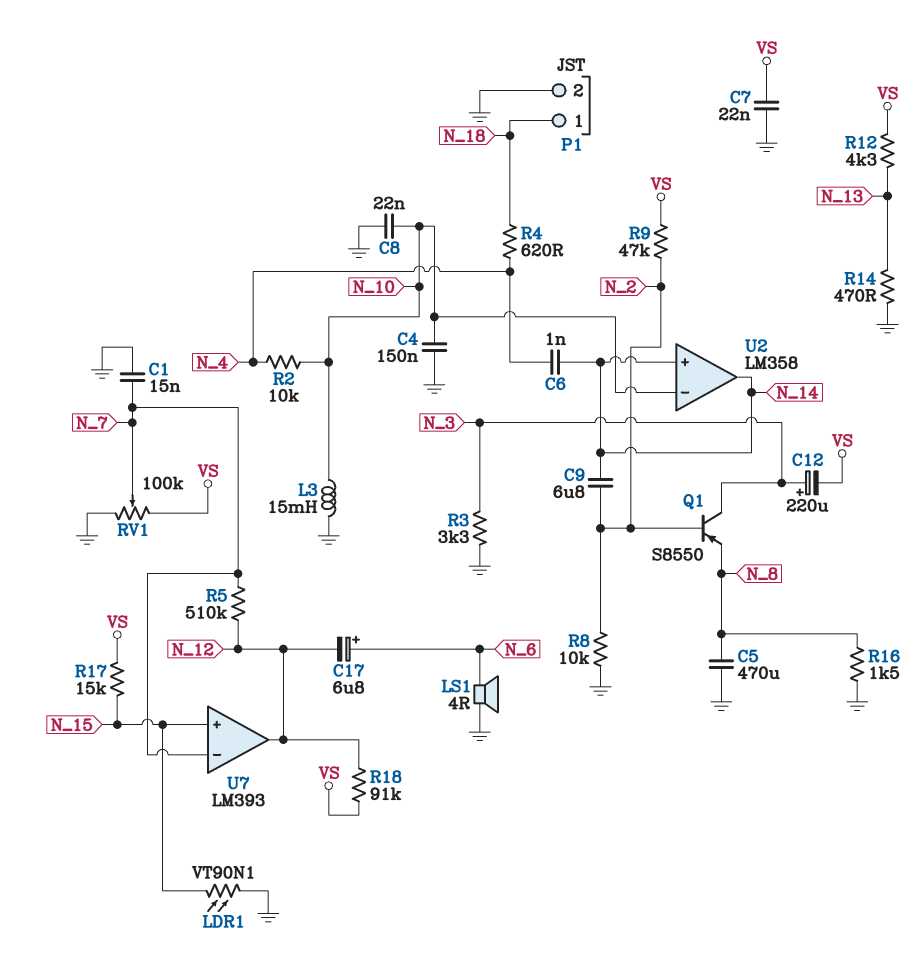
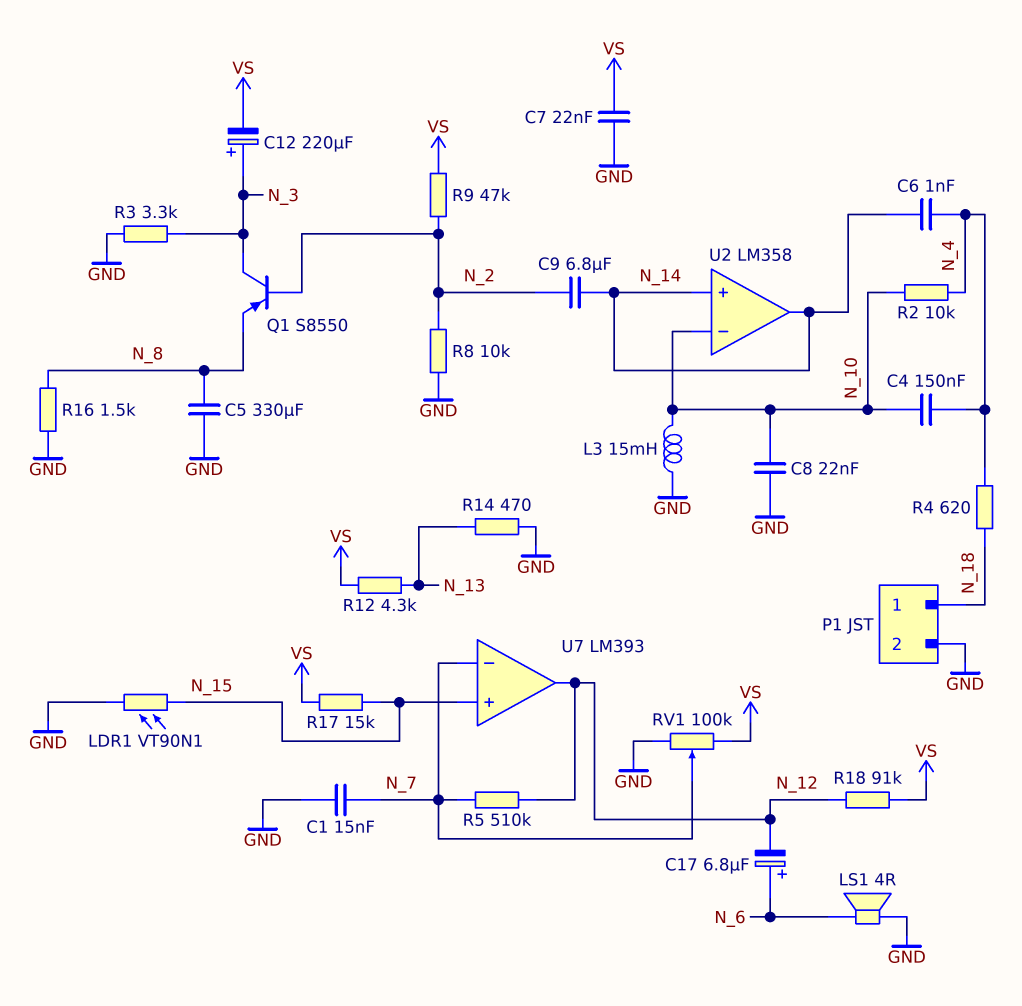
C4: 150nF (GND, N_10) -> 150nF (N_4, N_10)
C5: 470uF (GND, N_8) -> 330uF (GND, N_8)

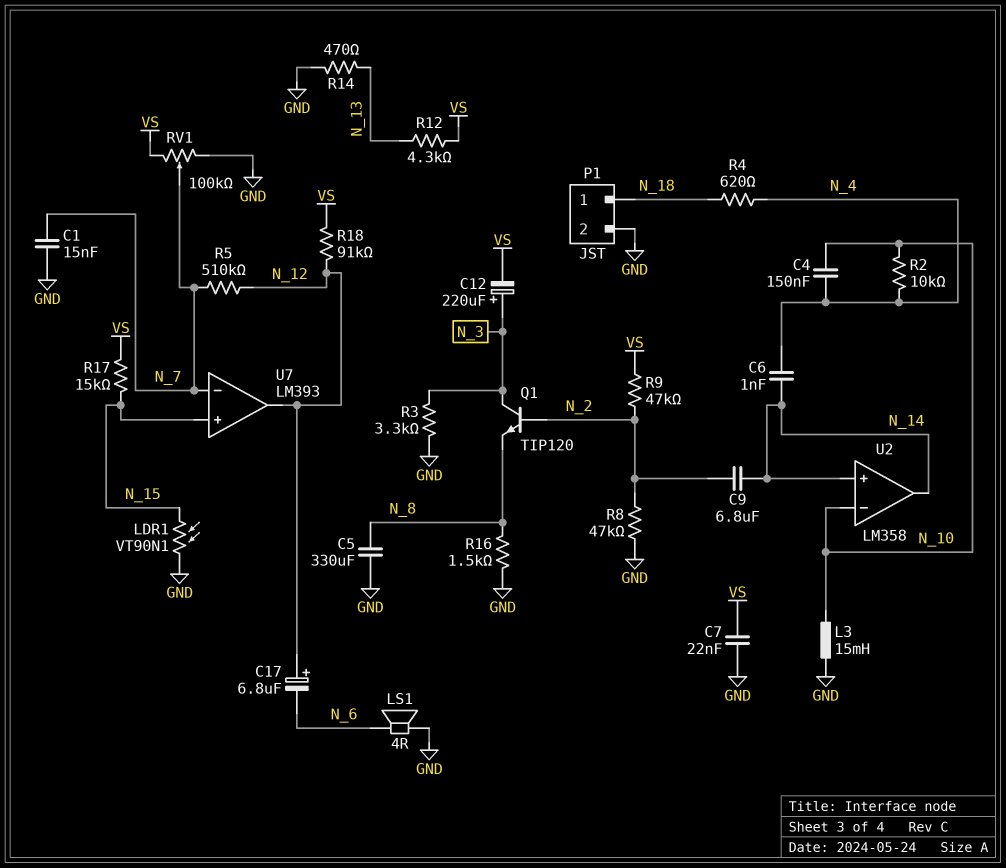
C8: 22nF (GND, N_10) -> none
C17: 6.8uF (plus N_6, minus N_12) -> 6.8uF (plus N_12, minus N_6)
Q1: PNP S8550 (B N_2, C N_3, E N_8) -> NPN TIP120 (B N_2, C N_3, E N_8)
R8: 10k (GND, N_2) -> 47k (GND, N_2)

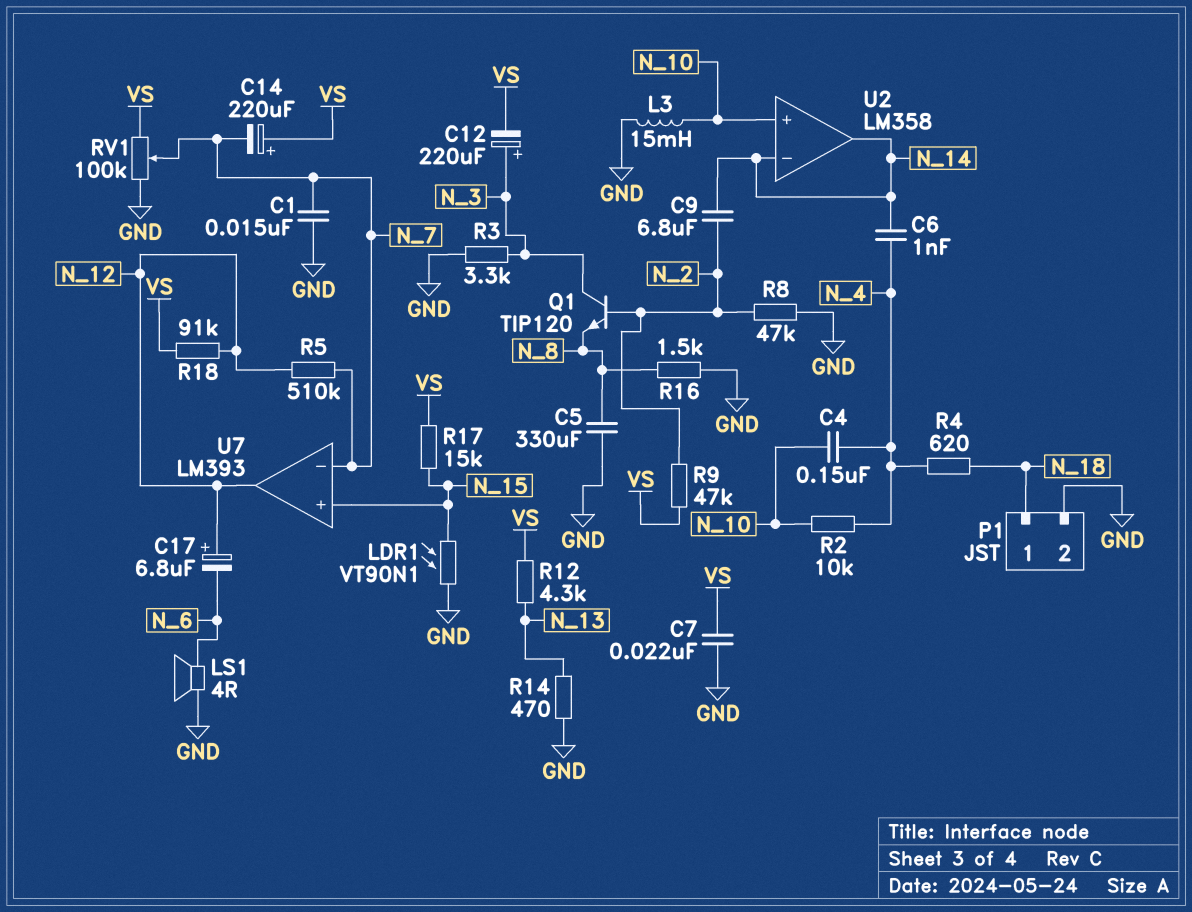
C14: none -> 220uF (plus VS, minus N_7)
U2 pin in+: N_14 -> N_10
U2 pin in-: N_10 -> N_14

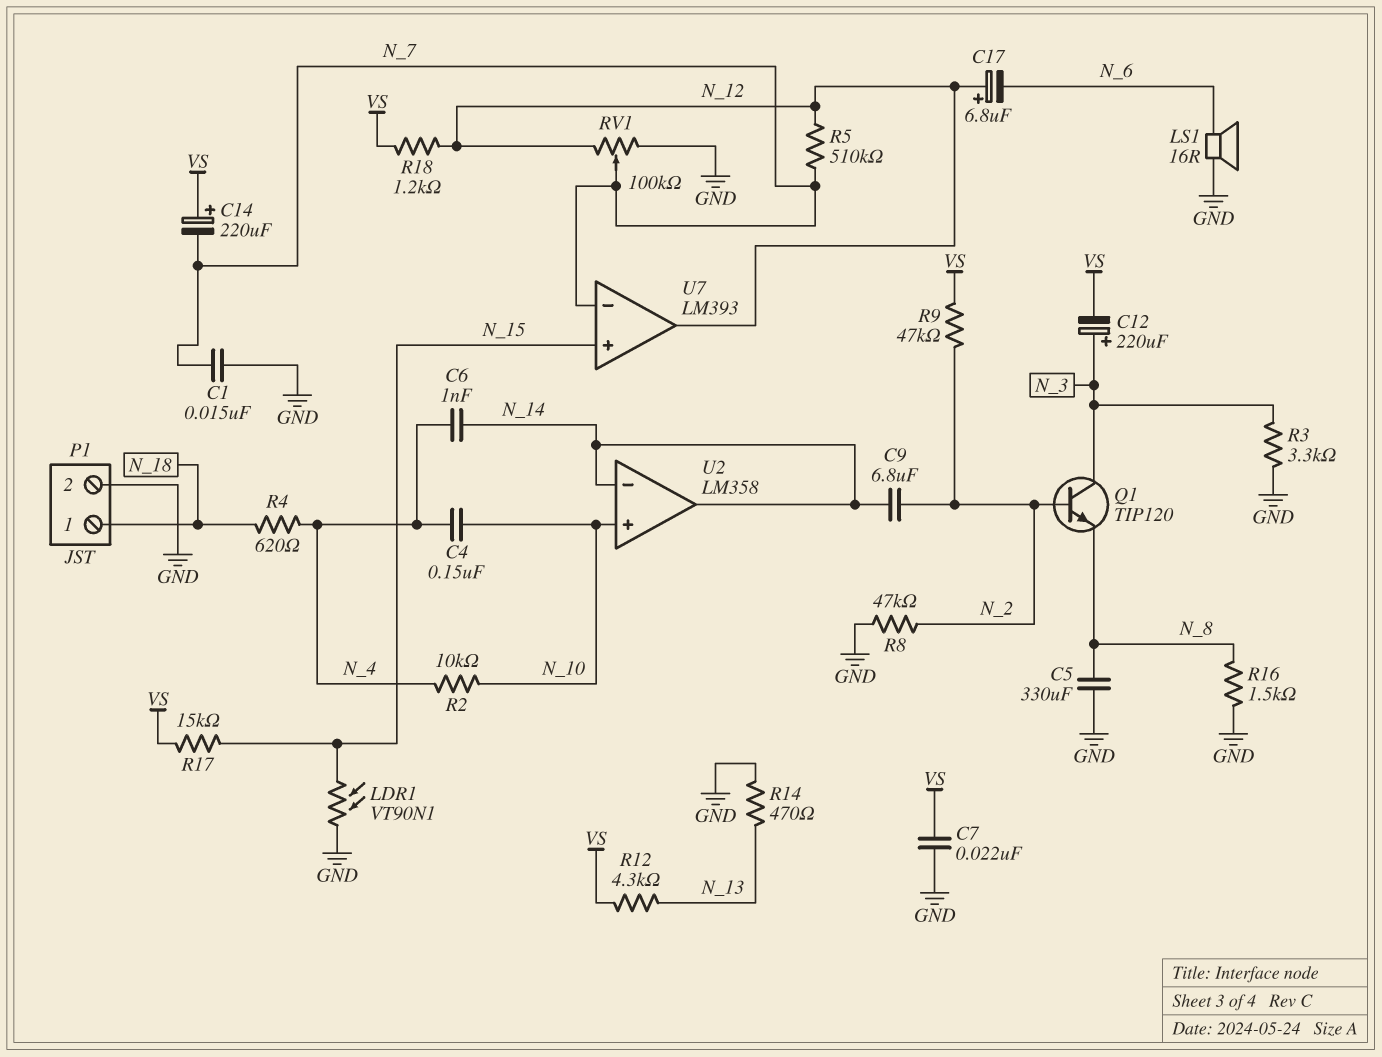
L3: 15mH (GND, N_10) -> none
LS1: speaker 4R (GND, N_6) -> speaker 16R (GND, N_6)
R18: 91k (N_12, VS) -> 1.2k (N_12, VS)
RV1: 100k (GND, VS, wiper N_7) -> 100k (GND, N_12, wiper N_7)

